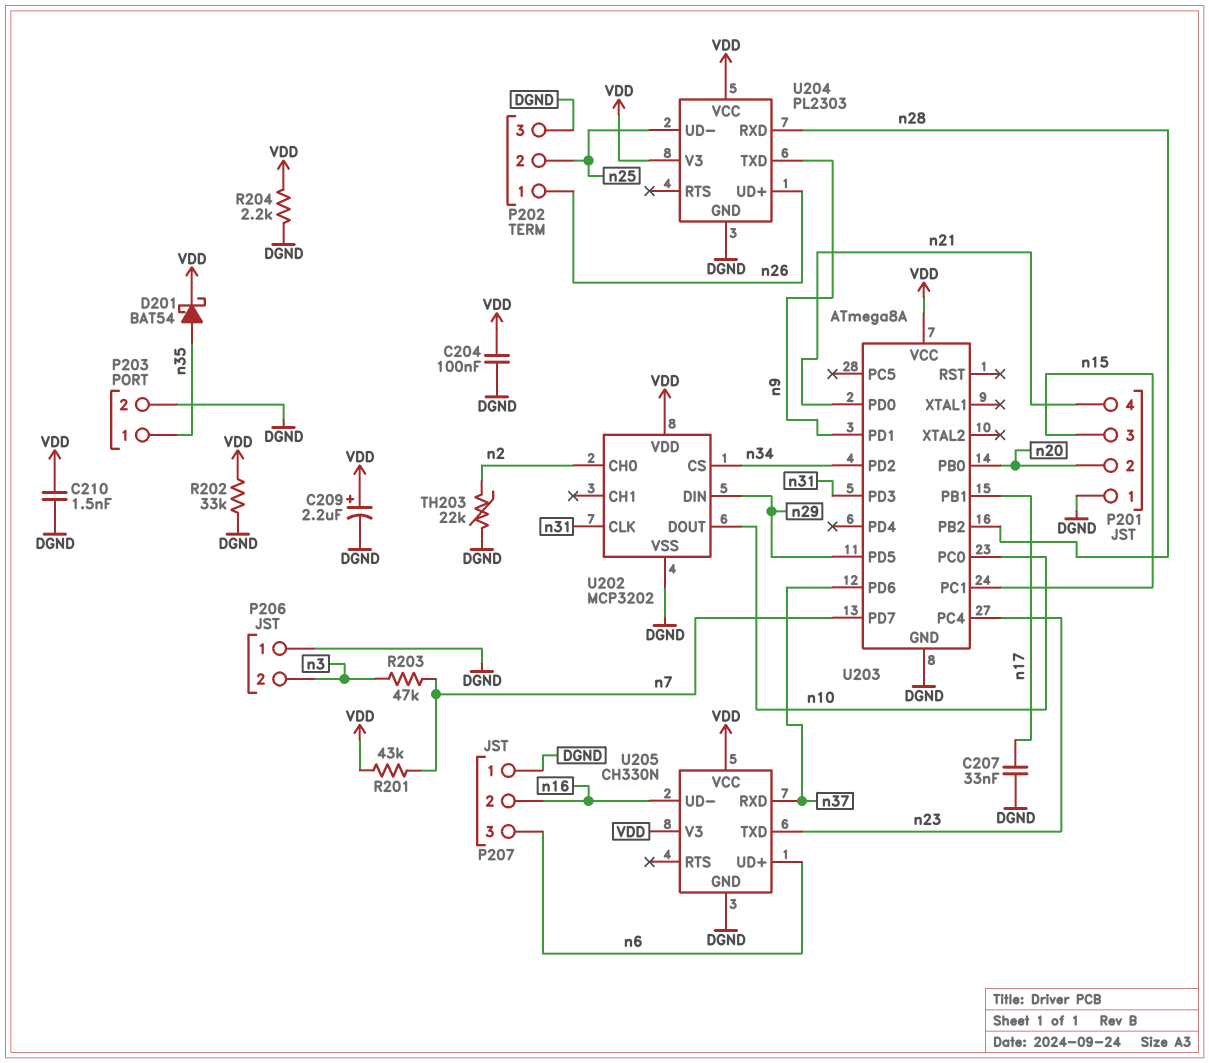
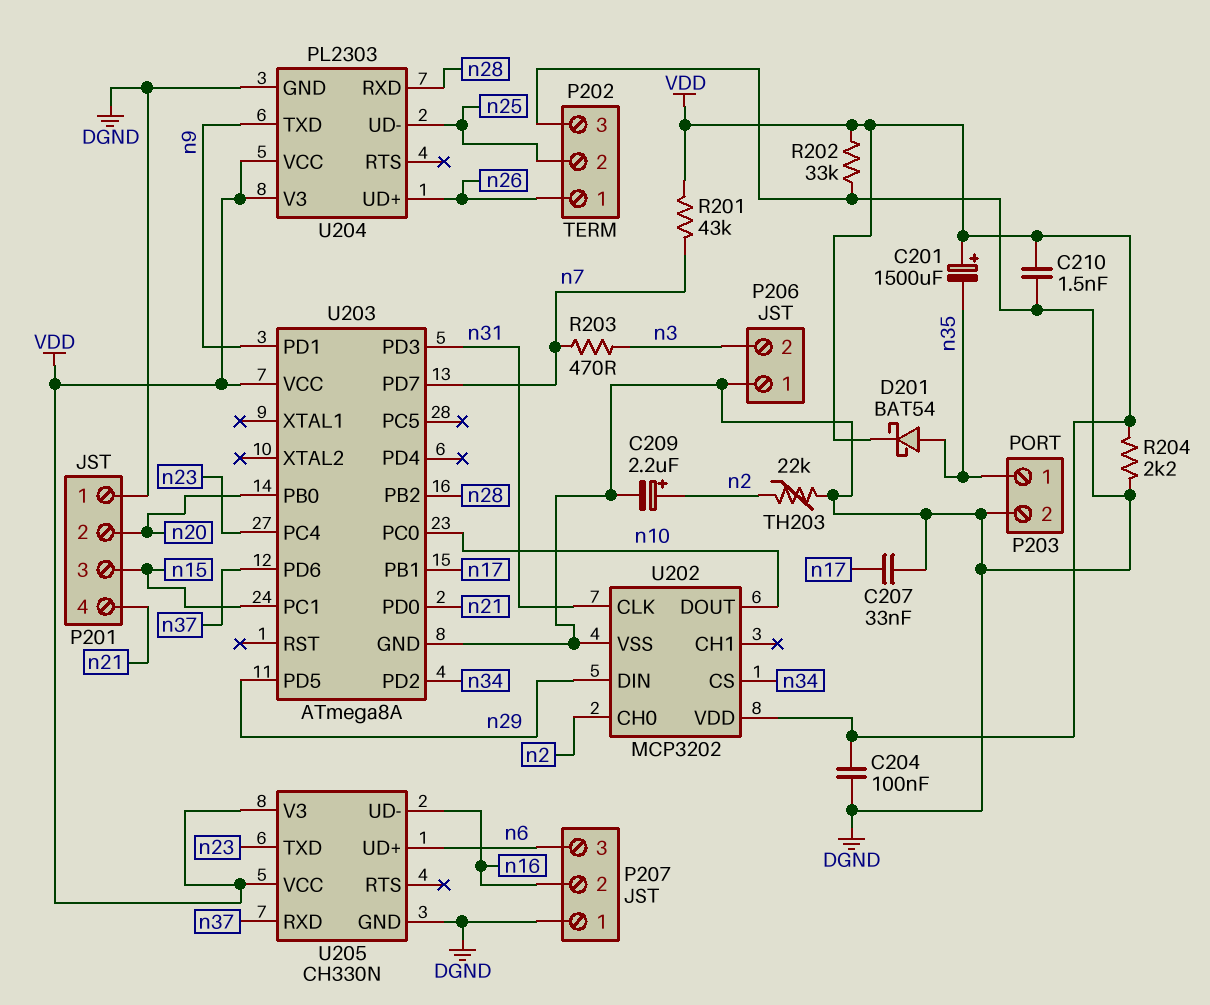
C201: none -> 1500uF (plus VDD, minus n35)
C209: 2.2uF (plus VDD, minus DGND) -> 2.2uF (plus n2, minus DGND)
R203: 47k (n3, n7) -> 470 (n3, n7)

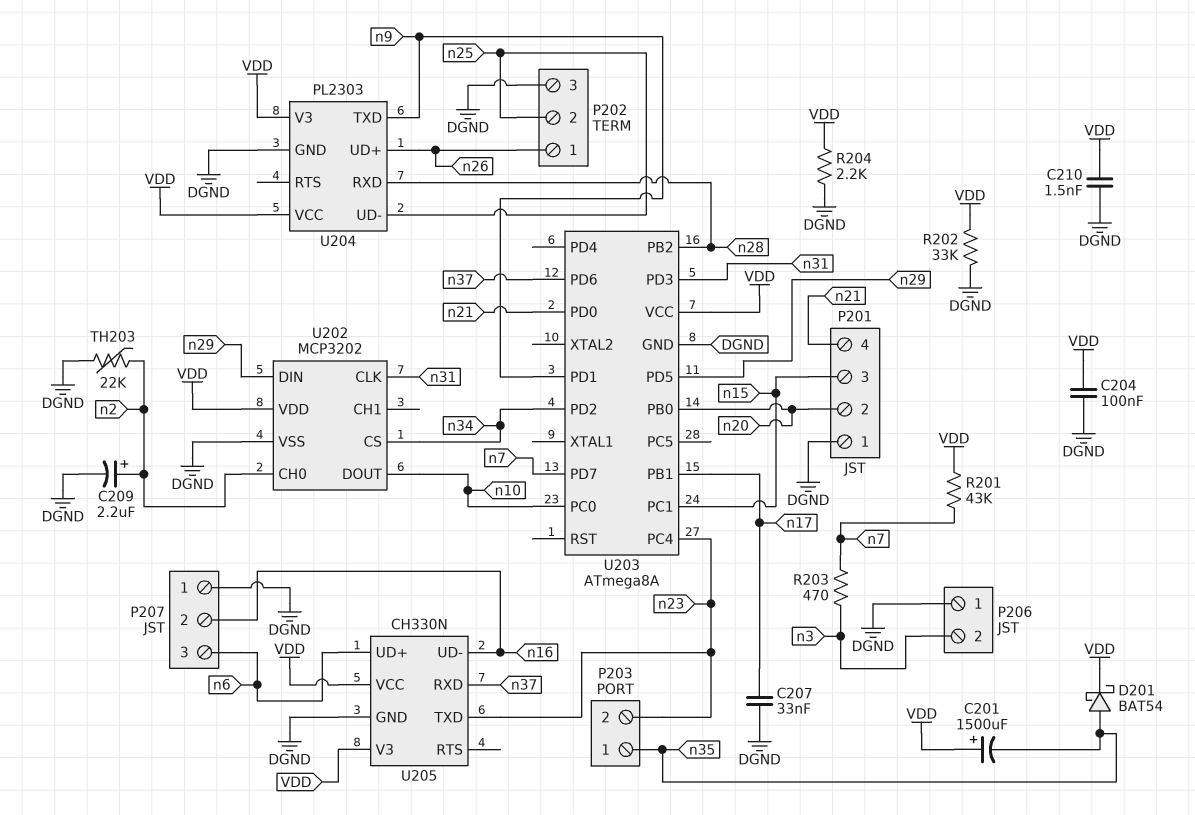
P203 pin 2: DGND -> n23

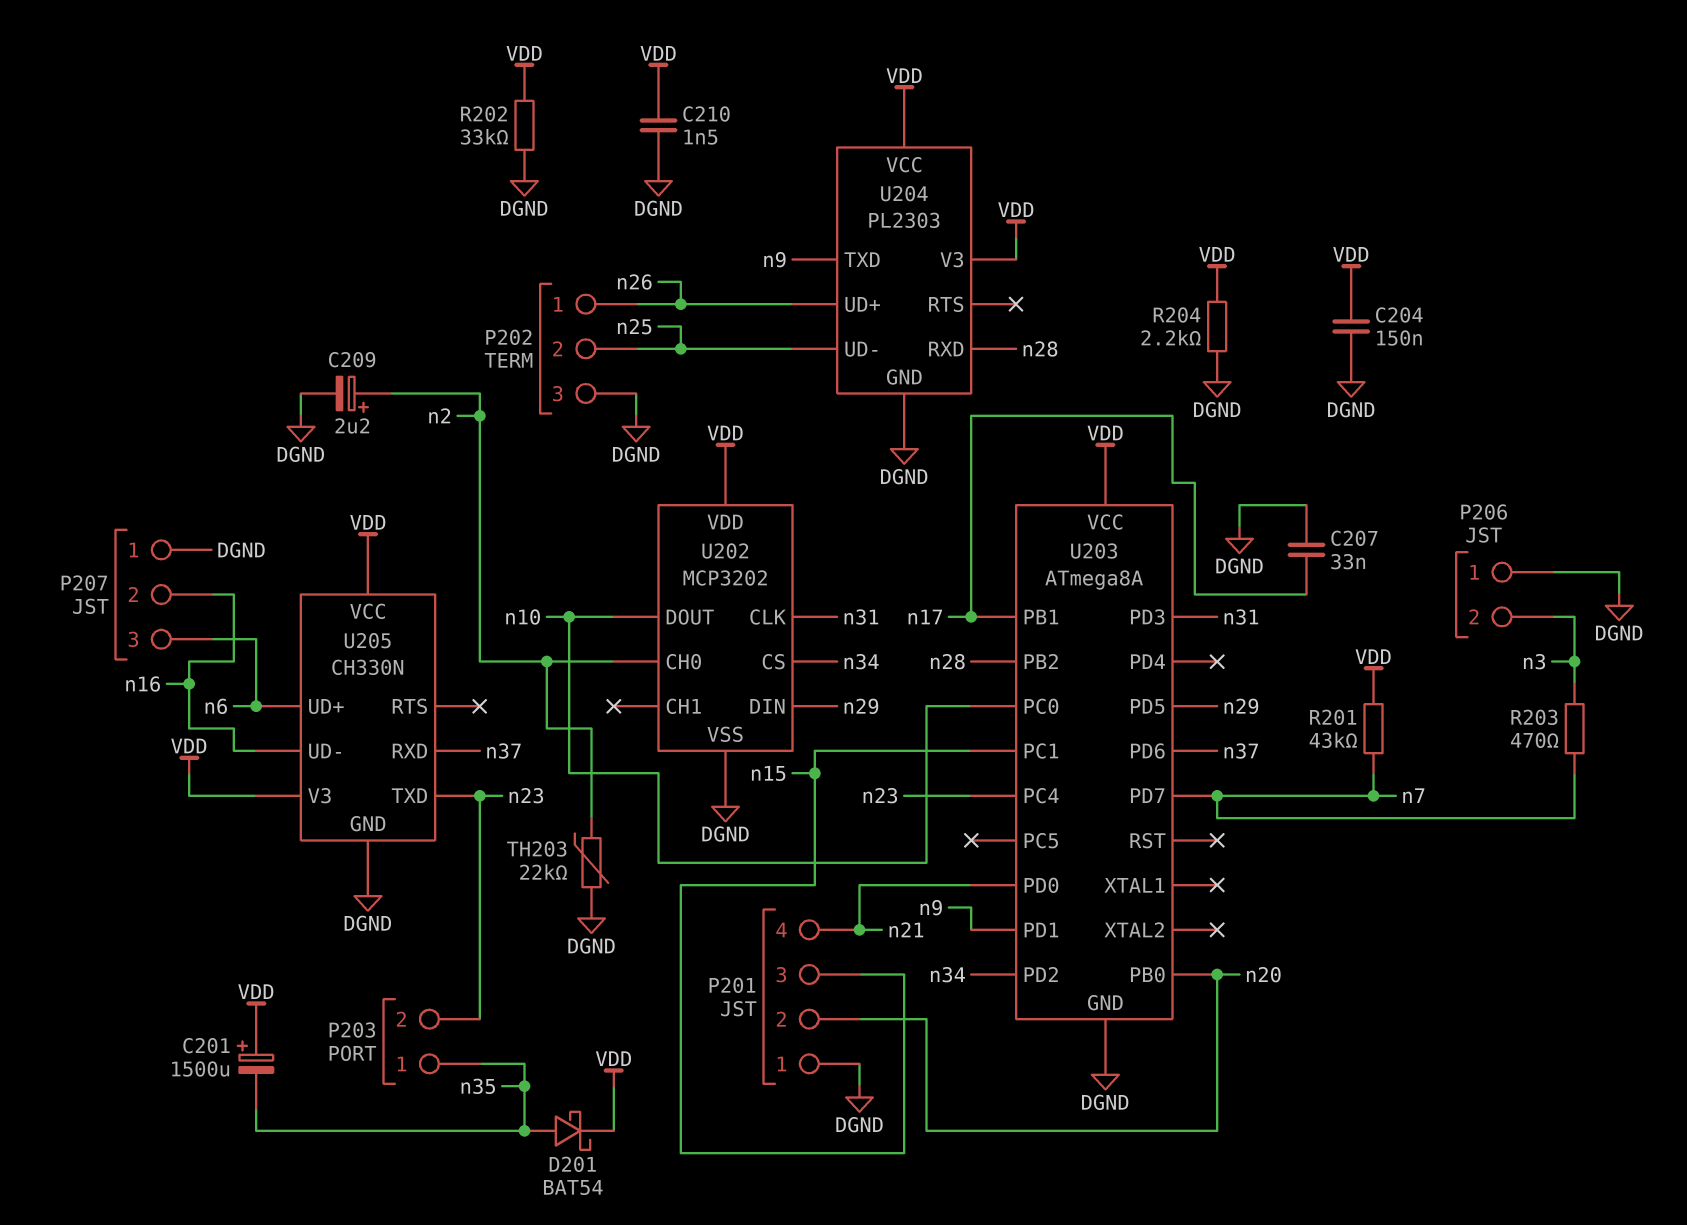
C204: 100nF (DGND, VDD) -> 150nF (DGND, VDD)

